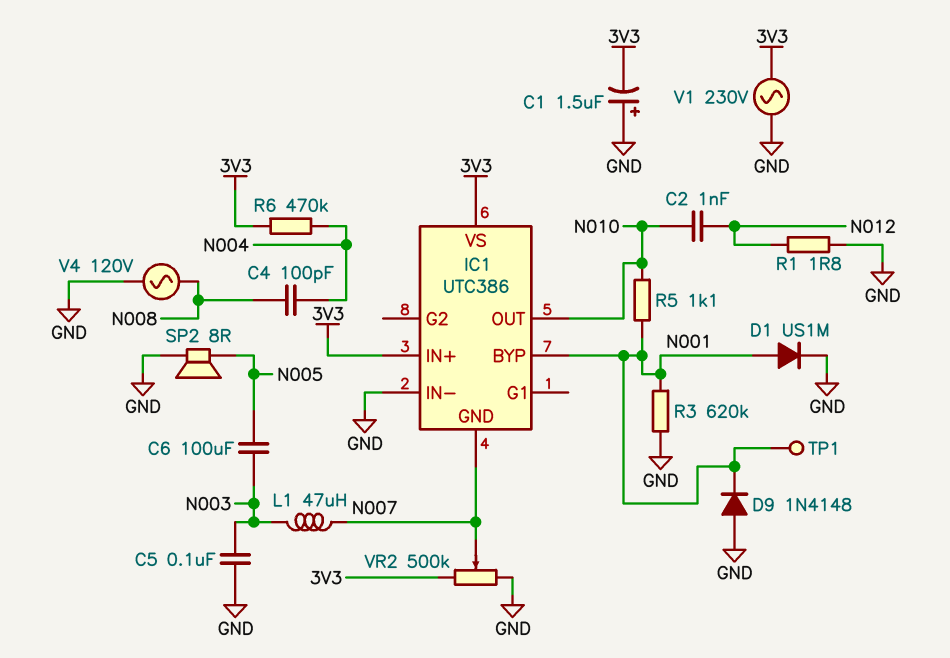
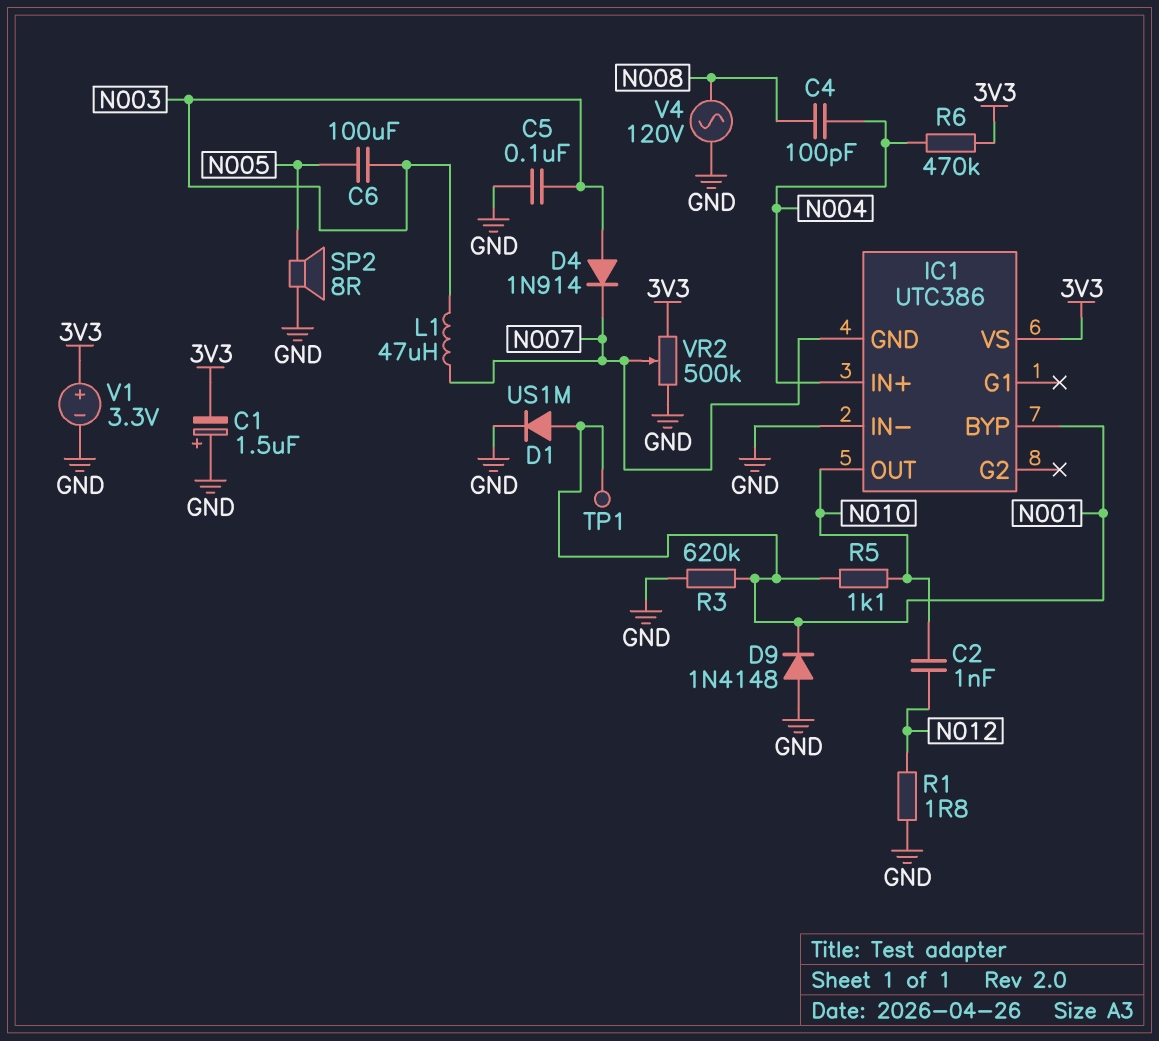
D4: none -> diode 1N914 (A N003, K N007)
IC1 pin IN+: 3V3 -> N004
V1: AC 230V (3V3, GND) -> 3.3V (plus 3V3, minus GND)

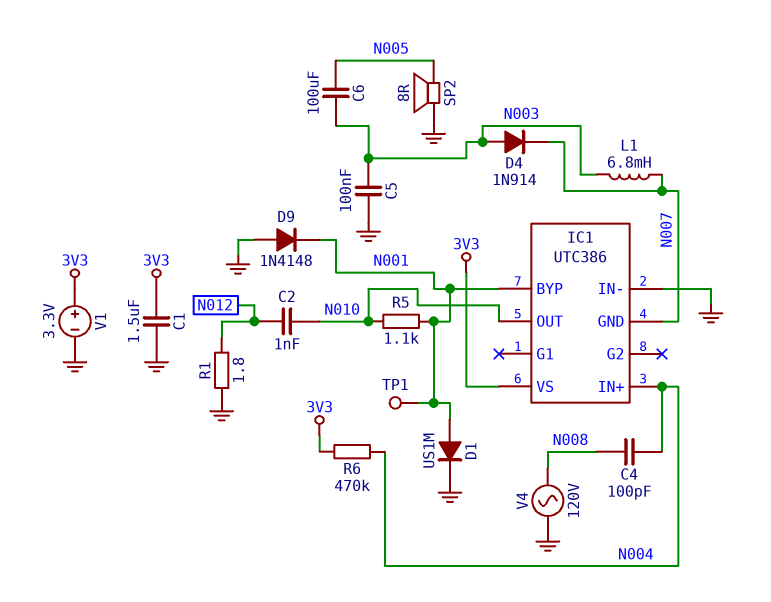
C1: 1.5uF (plus GND, minus 3V3) -> 1.5uF (3V3, GND)
L1: 47uH (N003, N007) -> 6.8mH (N003, N007)
R3: 620k (GND, N001) -> none
VR2: 500k (3V3, GND, wiper N007) -> none

